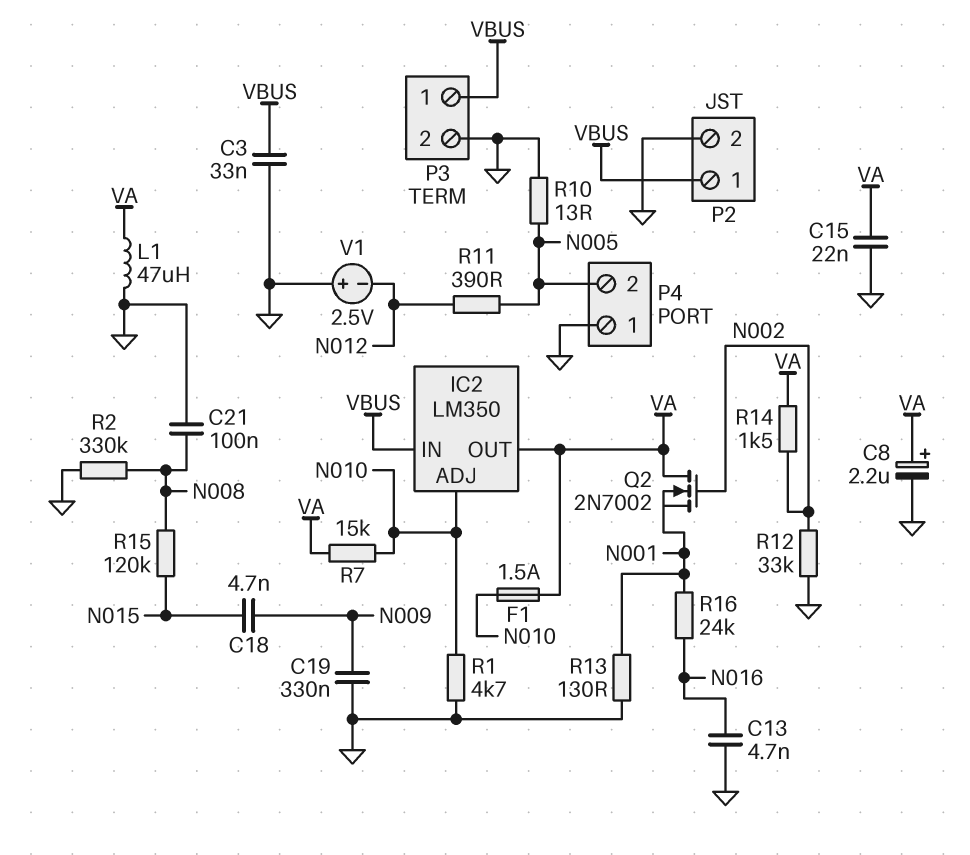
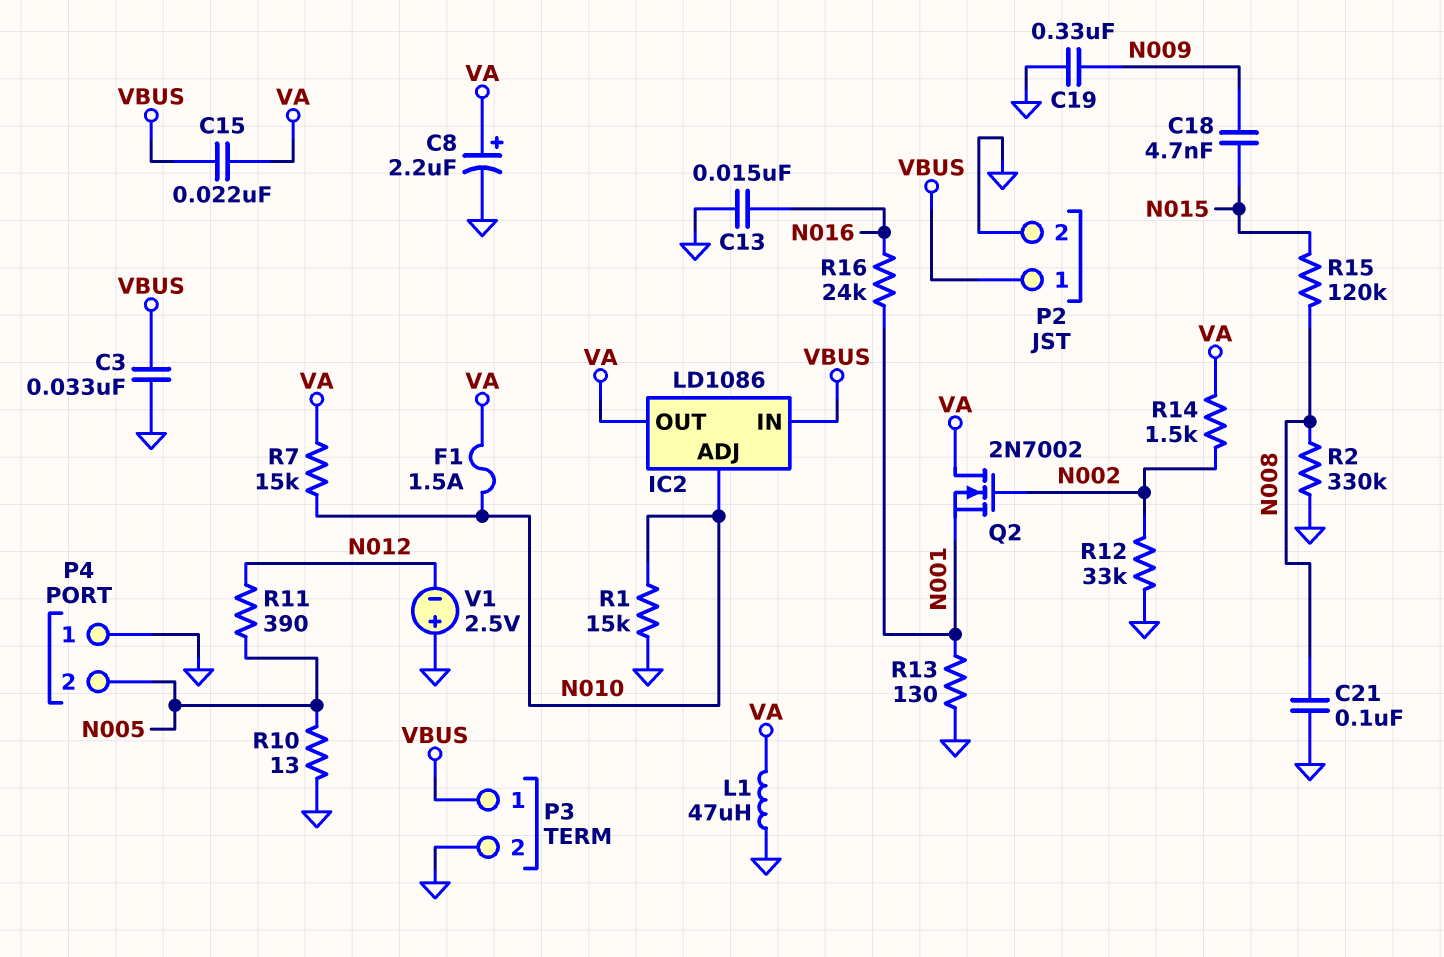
C13: 4.7nF (GND, N016) -> 15nF (GND, N016)
C15: 22nF (GND, VA) -> 22nF (VA, VBUS)
IC2: LM350 -> LD1086
R1: 4.7k (GND, N010) -> 15k (GND, N010)

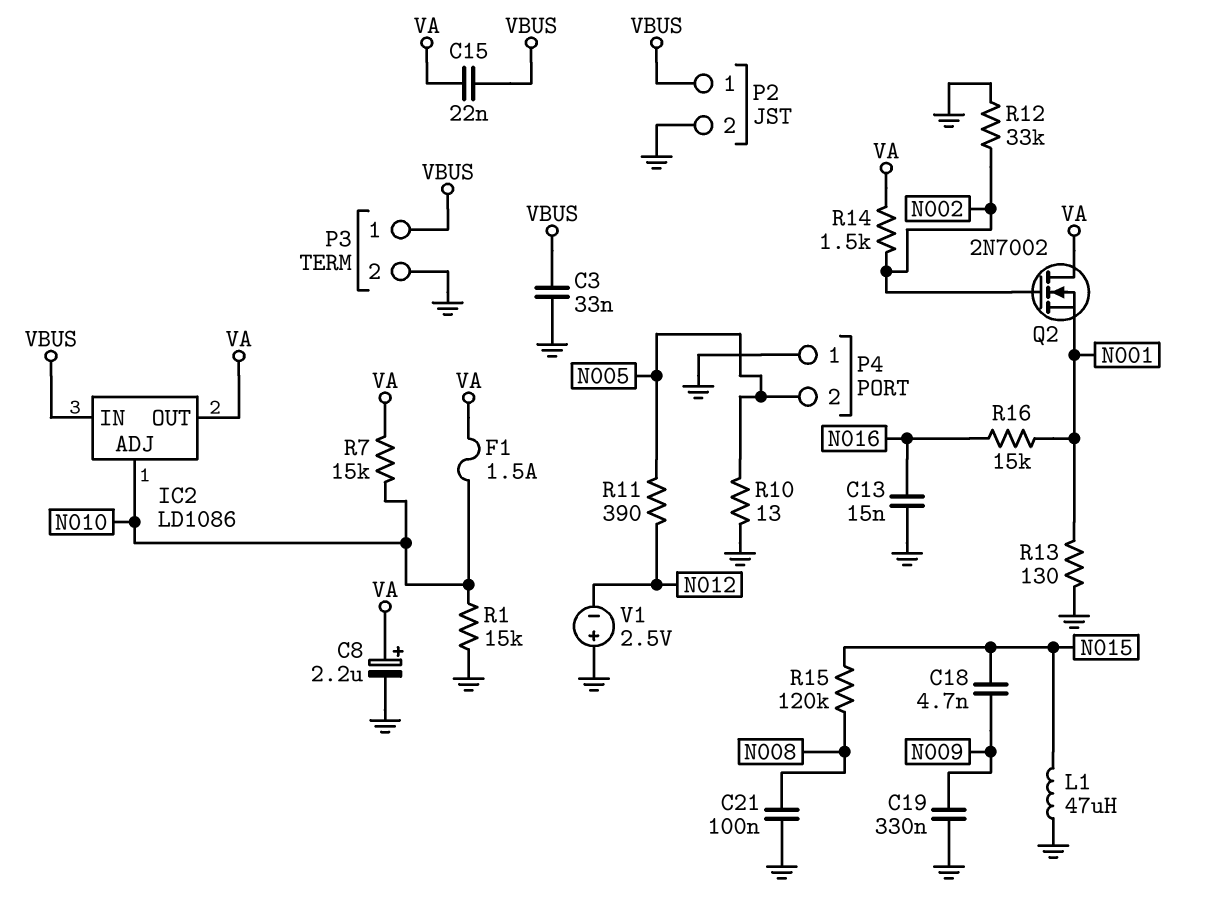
L1: 47uH (GND, VA) -> 47uH (GND, N015)
R2: 330k (GND, N008) -> none
R16: 24k (N001, N016) -> 15k (N001, N016)

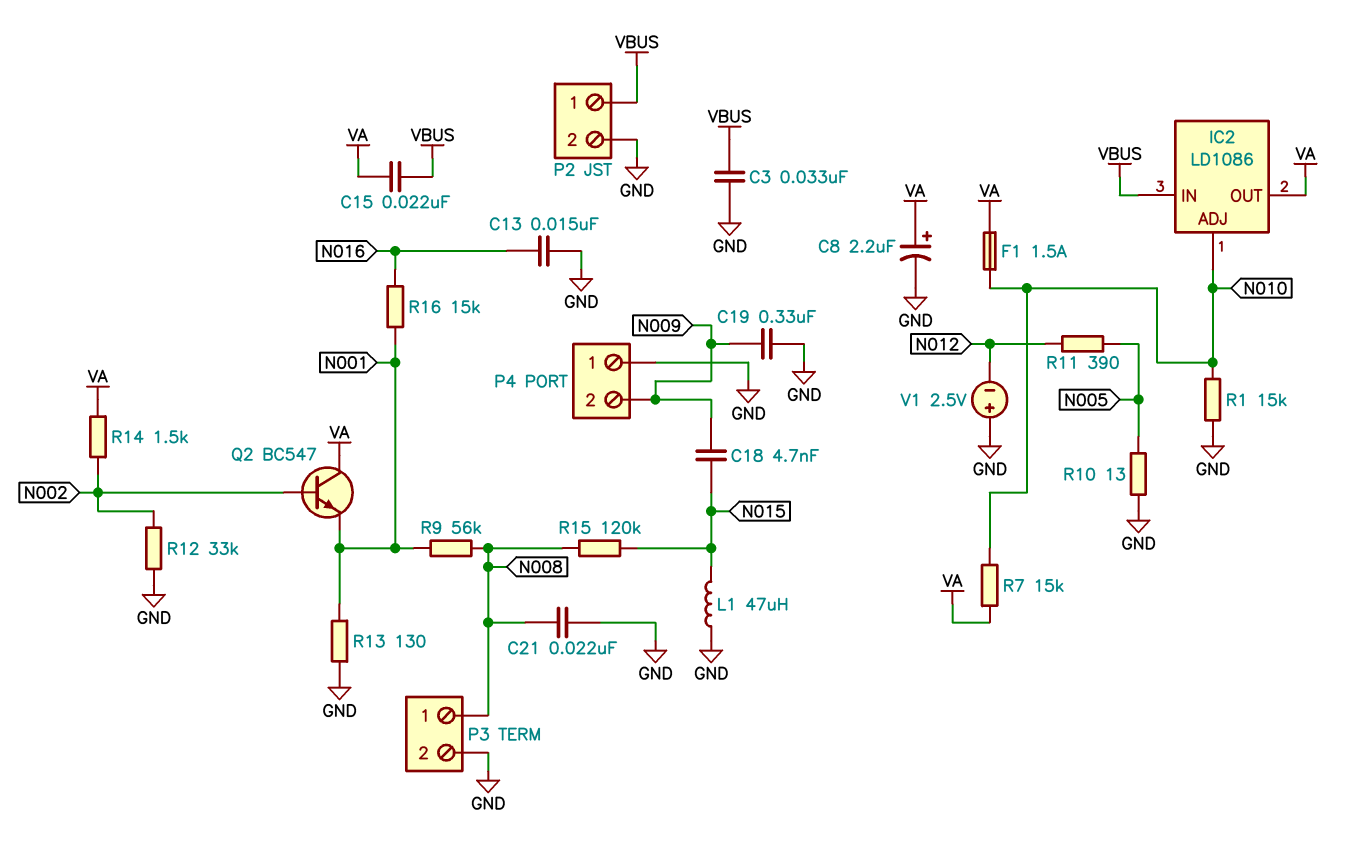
C21: 100nF (GND, N008) -> 22nF (GND, N008)
P3 pin 1: VBUS -> N008
P4 pin 2: N005 -> N009
Q2: NMOS 2N7002 (G N002, D VA, S N001) -> NPN BC547 (B N002, C VA, E N001)
R9: none -> 56k (N001, N008)

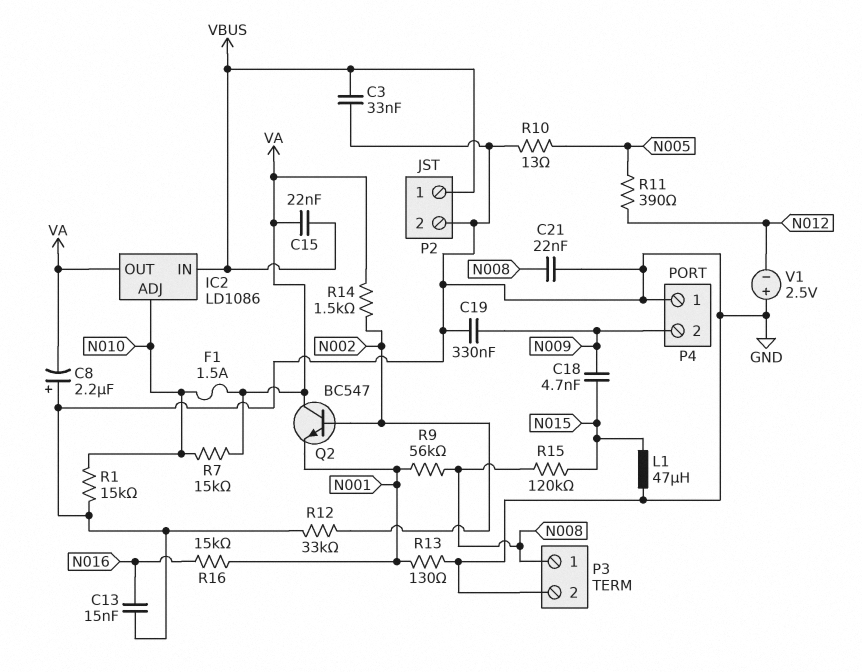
C8: 2.2uF (plus VA, minus GND) -> 2.2uF (plus GND, minus VA)

